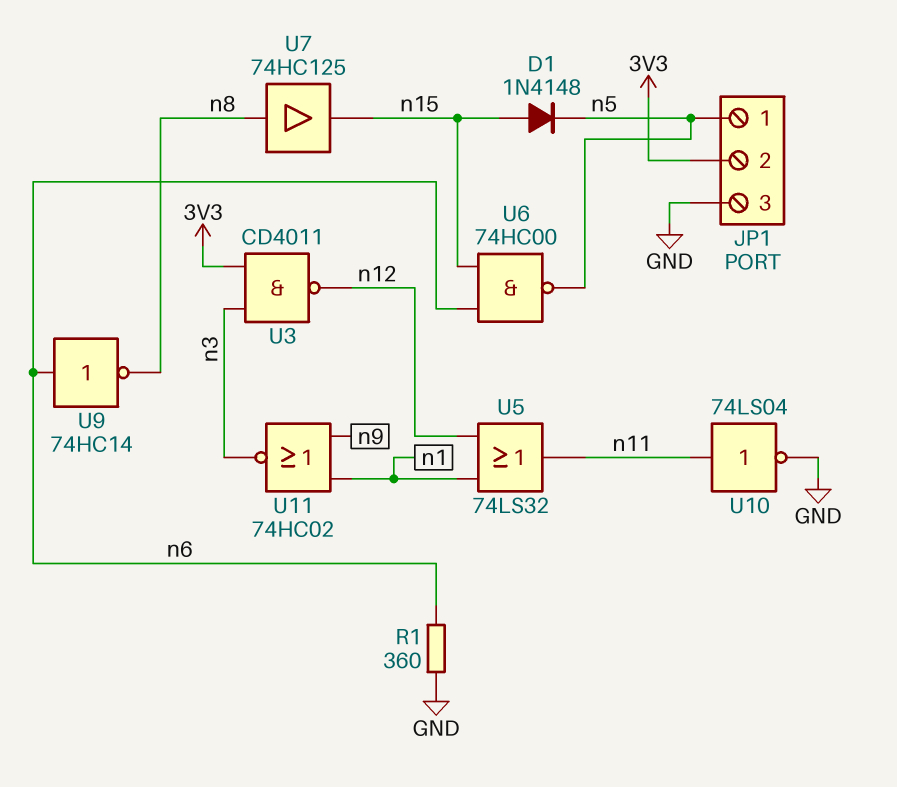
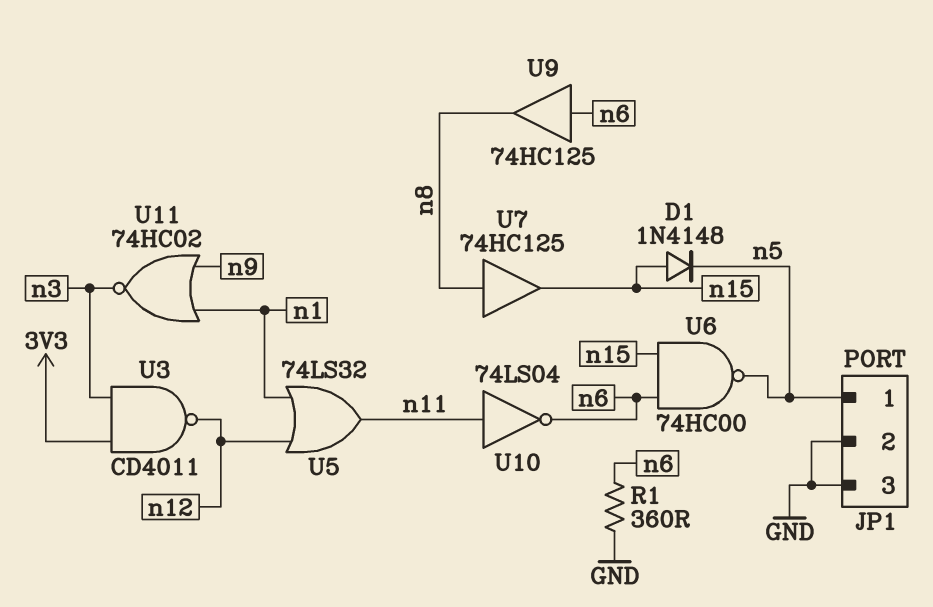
JP1 pin 2: 3V3 -> GND
U9: NOT 74HC14 (in n6, out n8) -> buffer 74HC125 (in n6, out n8)
U10: NOT 74LS04 (in n11, out GND) -> NOT 74LS04 (in n11, out n6)

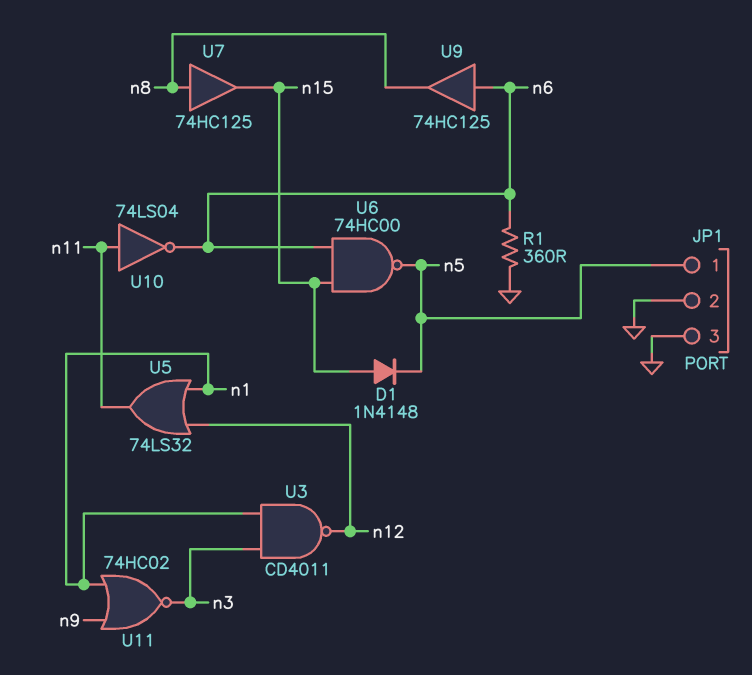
U3: NAND CD4011 (in 3V3, in n3, out n12) -> NAND CD4011 (in n1, in n3, out n12)

